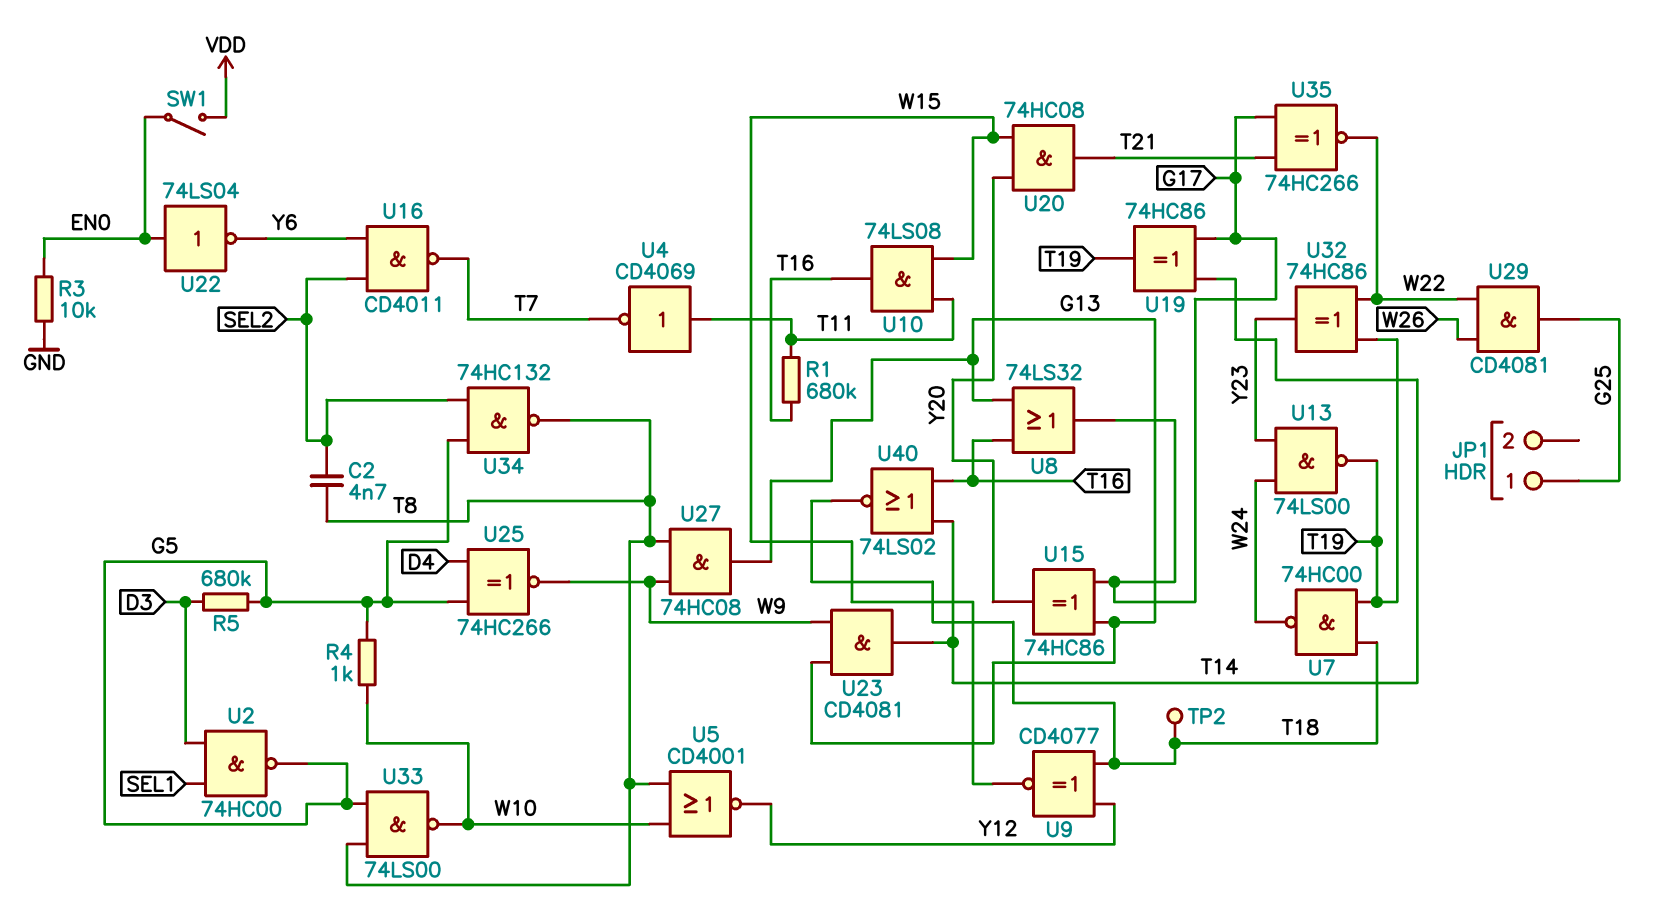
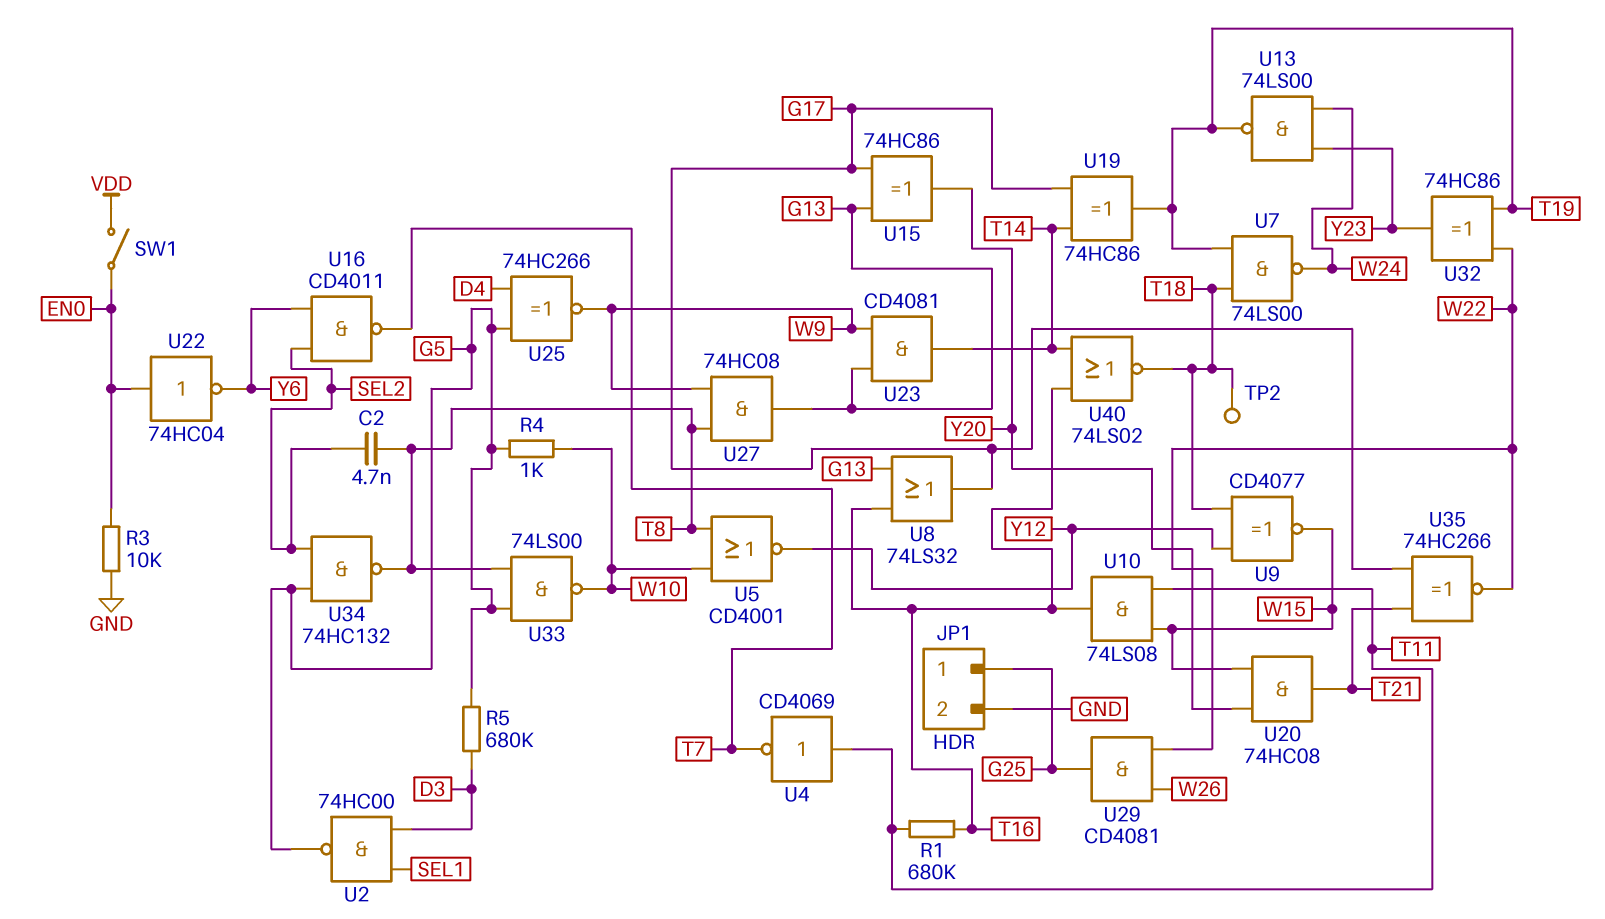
JP1 pin 2: none -> GND
U7: NAND 74HC00 (in T18, in T19, out W24) -> NAND 74LS00 (in T18, in T19, out W24)
U22: NOT 74LS04 (in EN0, out Y6) -> NOT 74HC04 (in EN0, out Y6)

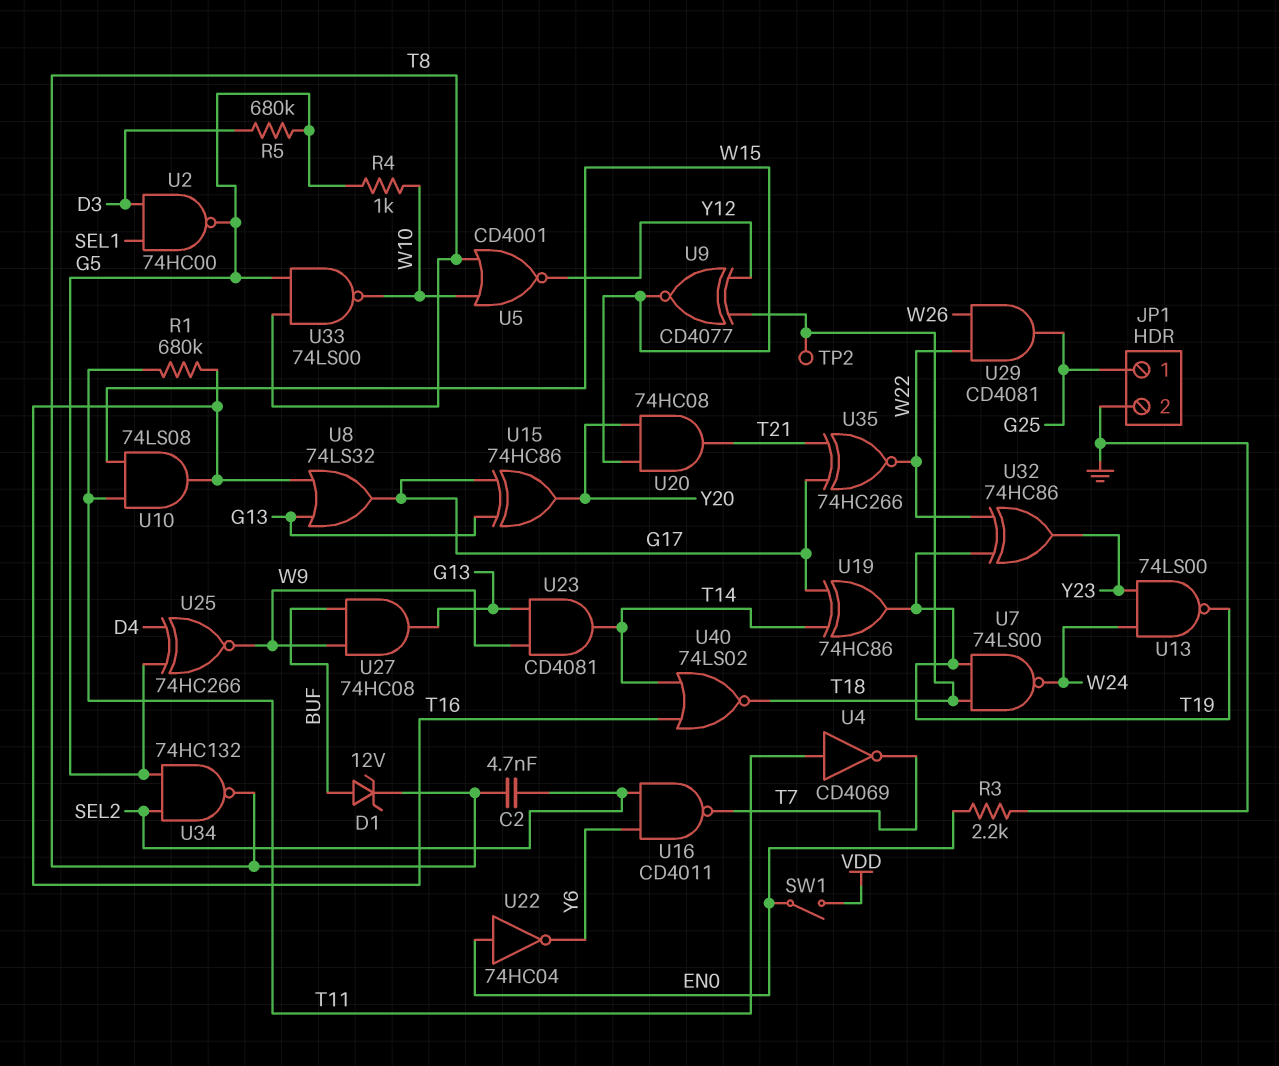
D1: none -> zener 12V (A BUF, K T8)
R3: 10k (EN0, GND) -> 2.2k (EN0, GND)
U27: AND 74HC08 (in T8, in W9, out G13) -> AND 74HC08 (in BUF, in W9, out G13)

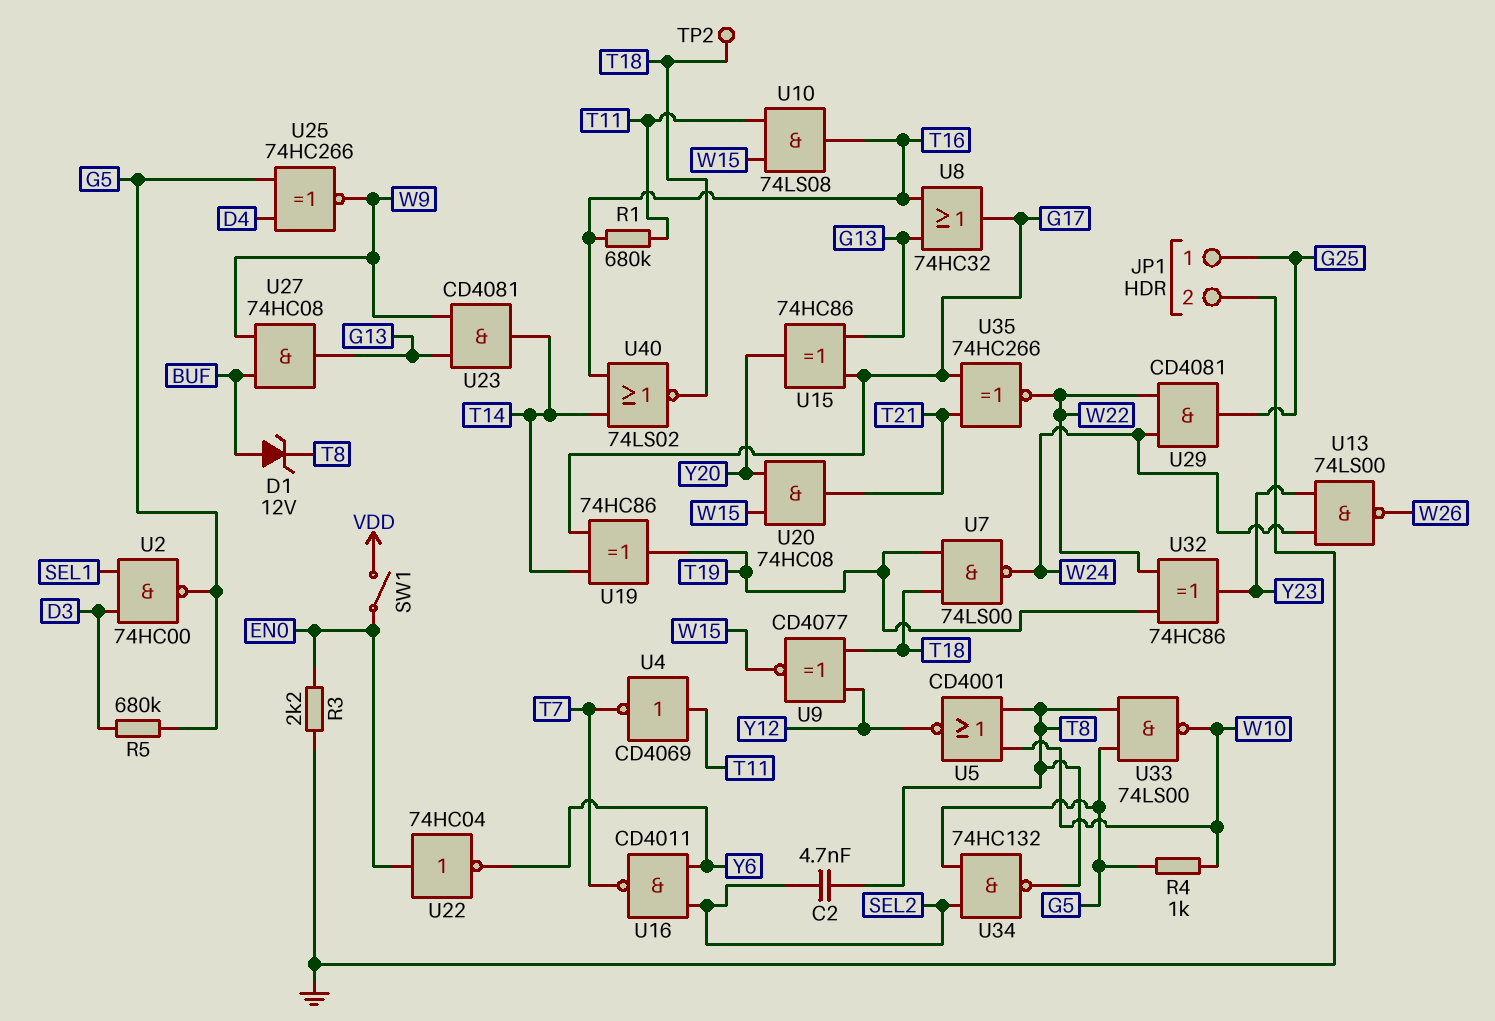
U8: OR 74LS32 (in G13, in T16, out G17) -> OR 74HC32 (in G13, in T16, out G17)
U13: NAND 74LS00 (in W24, in Y23, out T19) -> NAND 74LS00 (in W24, in Y23, out W26)
U29: AND CD4081 (in W22, in W26, out G25) -> AND CD4081 (in W22, in W24, out G25)

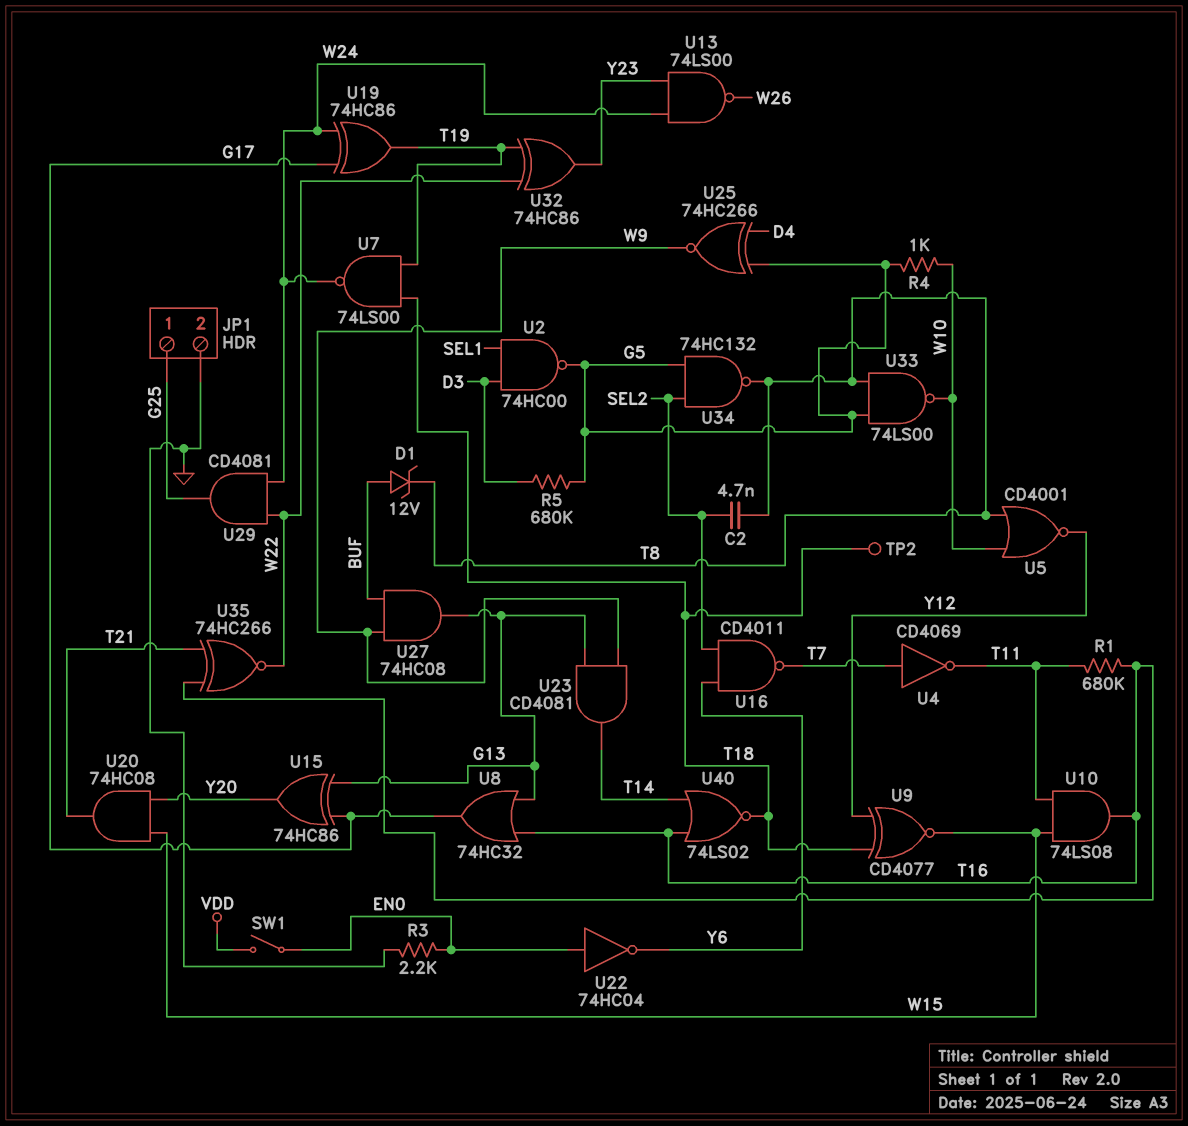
U4: NOT CD4069 (in T11, out T7) -> NOT CD4069 (in T7, out T11)
U19: XOR 74HC86 (in G17, in T14, out T19) -> XOR 74HC86 (in G17, in W24, out T19)
U35: XNOR 74HC266 (in G17, in T21, out W22) -> XNOR 74HC266 (in T16, in T21, out W22)

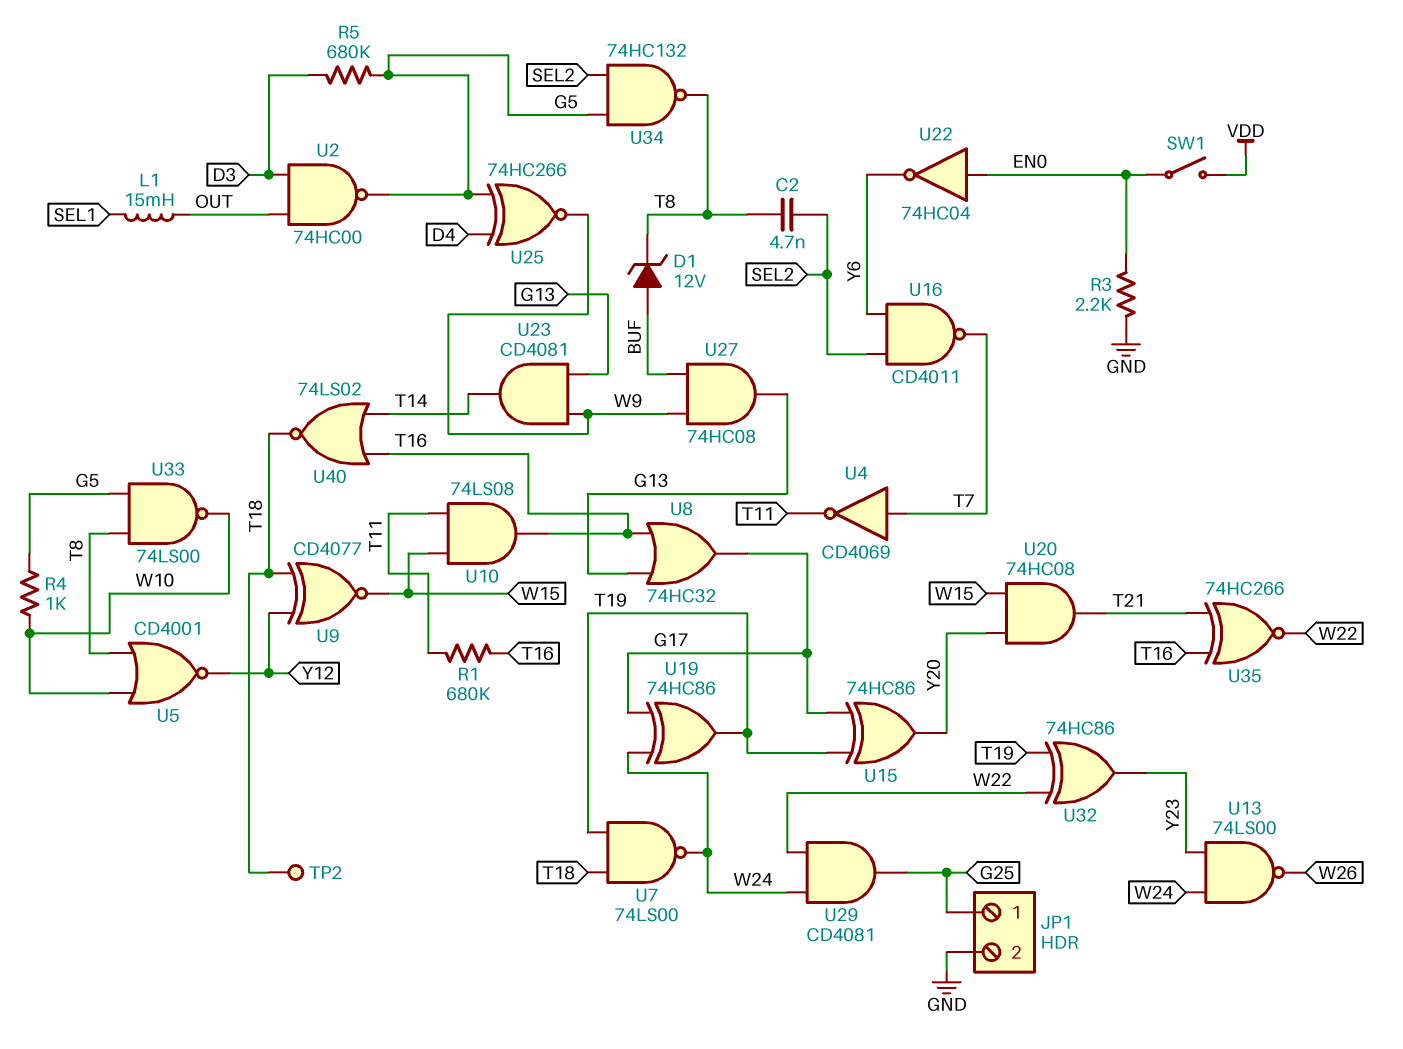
L1: none -> 15mH (OUT, SEL1)
U2: NAND 74HC00 (in D3, in SEL1, out G5) -> NAND 74HC00 (in D3, in OUT, out G5)
U15: XOR 74HC86 (in G13, in G17, out Y20) -> XOR 74HC86 (in G17, in T19, out Y20)

